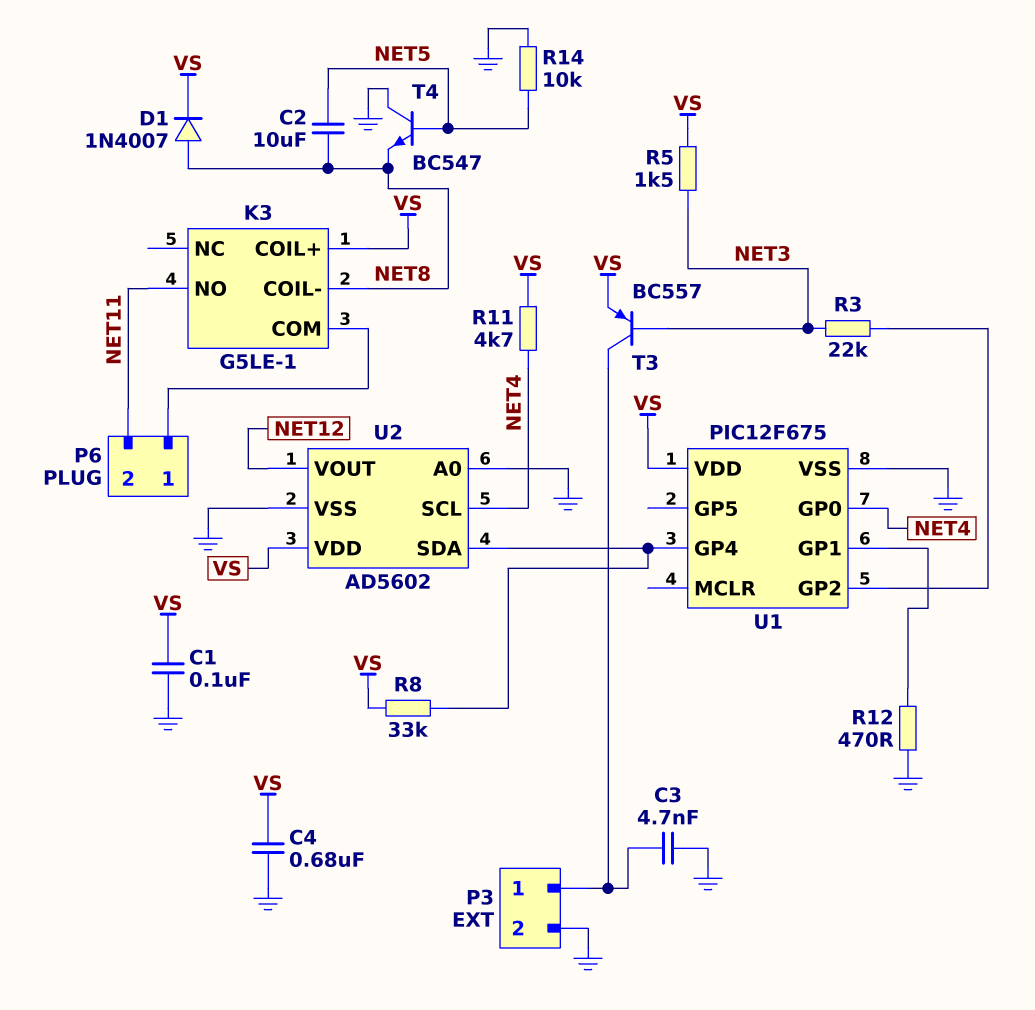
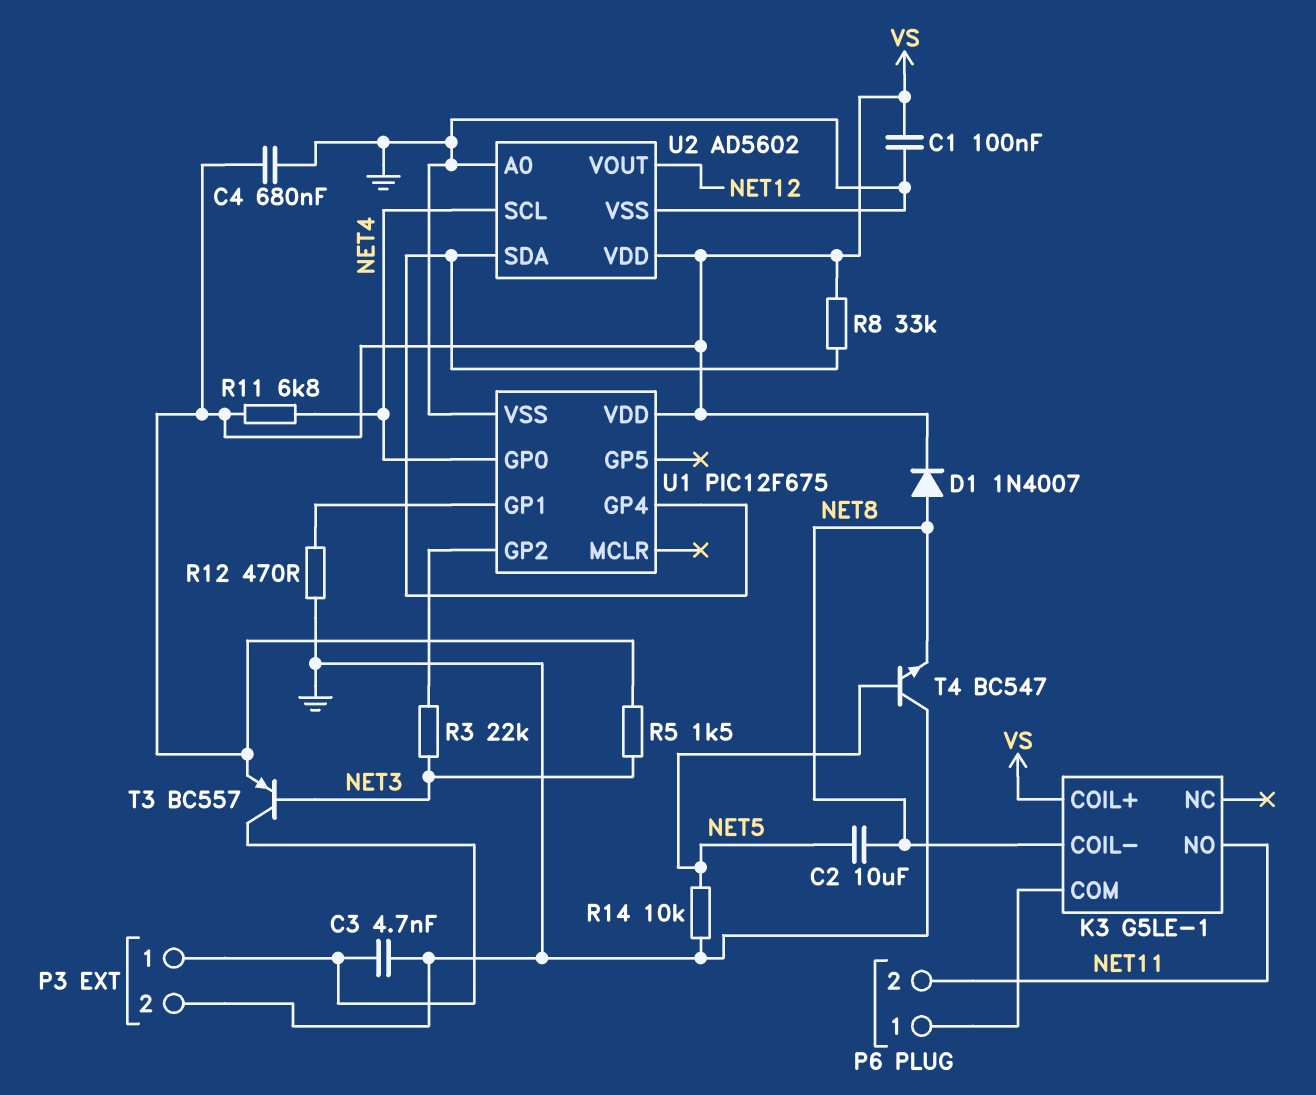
R11: 4.7k (NET4, VS) -> 6.8k (NET4, VS)

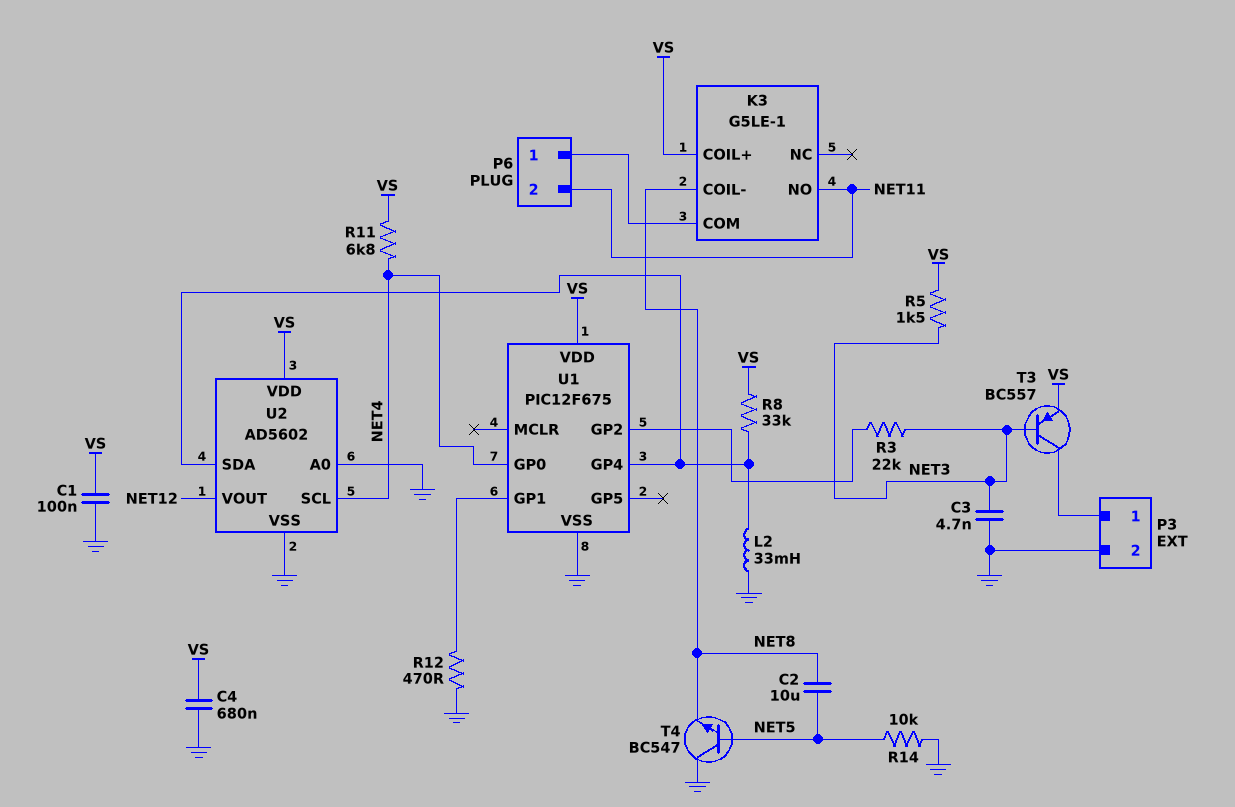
C3: 4.7nF (GND, P3/1) -> 4.7nF (GND, NET3)
D1: diode 1N4007 (A NET8, K VS) -> none
L2: none -> 33mH (GND, U1/GP4)

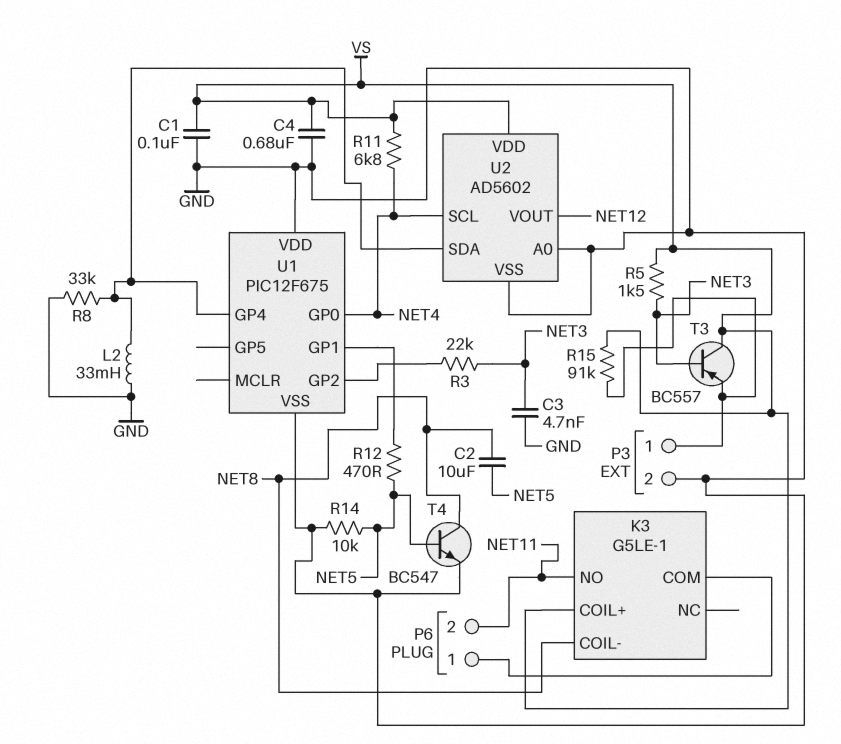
R8: 33k (U1/GP4, VS) -> 33k (GND, U1/GP4)
R12: 470 (GND, U1/GP1) -> 470 (NET5, U1/GP1)
R15: none -> 91k (P3/1, VS)
T3: PNP BC557 (B NET3, C P3/1, E VS) -> PNP BC557 (B NET3, C VS, E P3/1)
T4: NPN BC547 (B NET5, C GND, E NET8) -> NPN BC547 (B NET5, C NET8, E GND)
U1 pin VDD: VS -> GND

